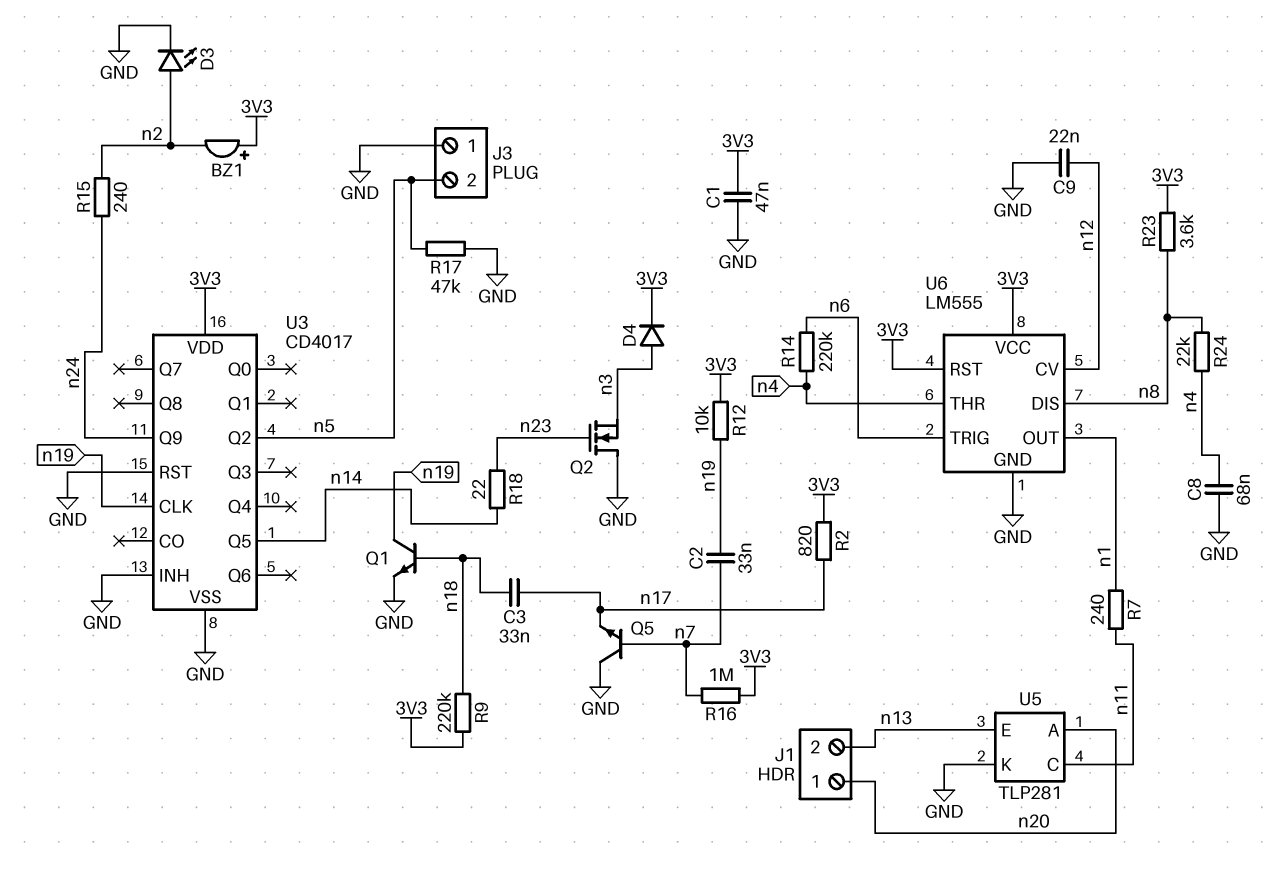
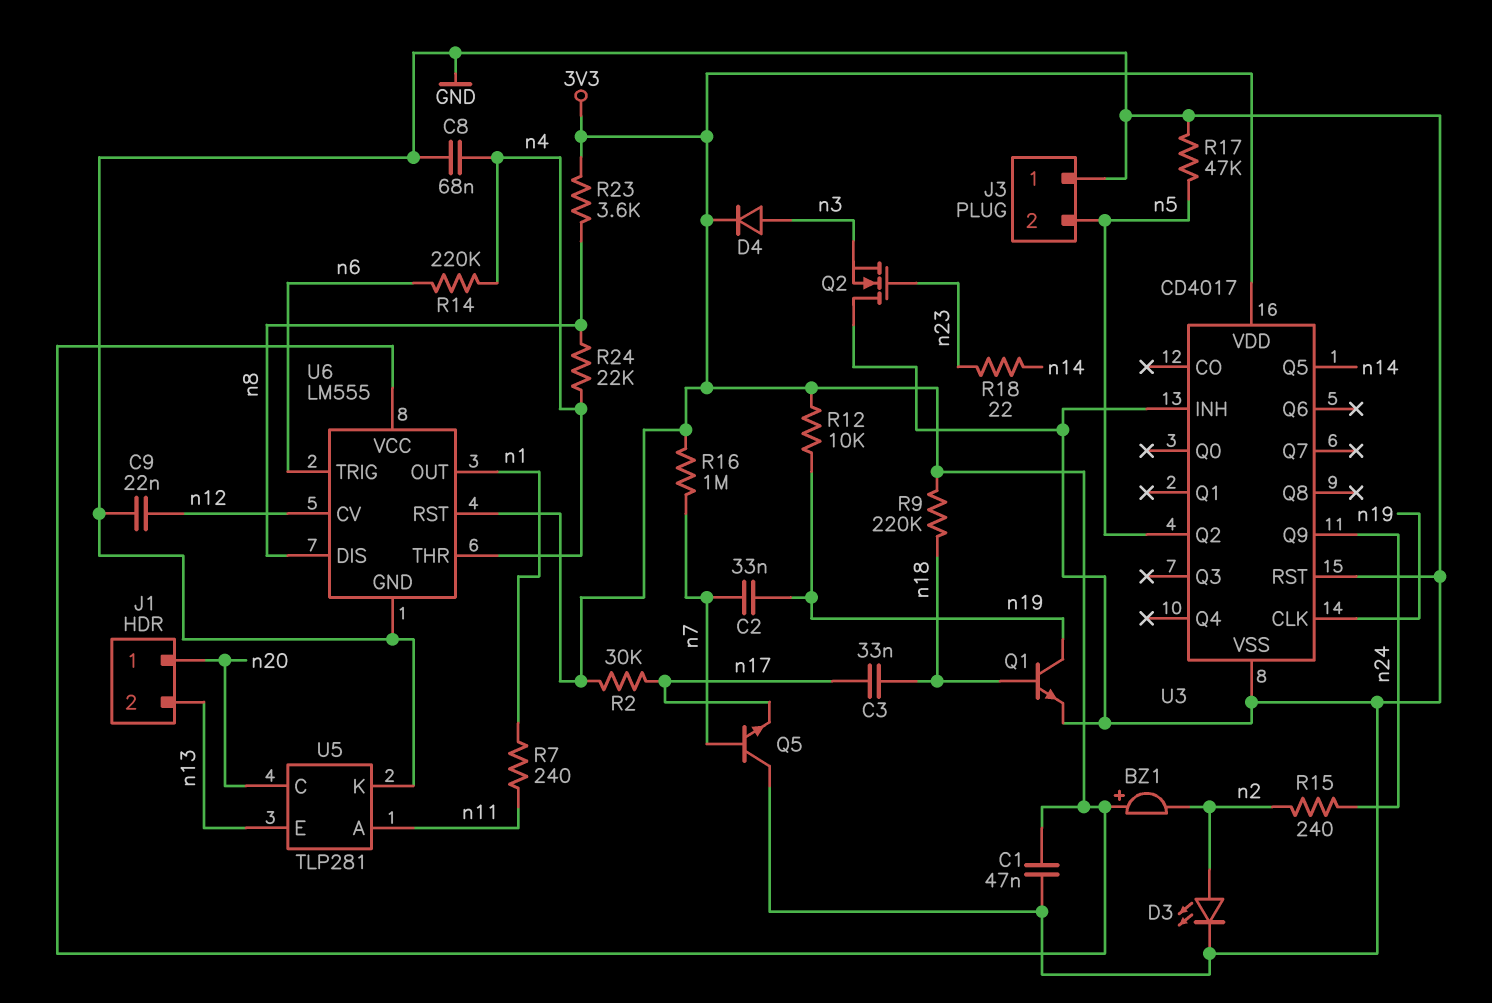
R2: 820 (3V3, n17) -> 30k (3V3, n17)
U5 pin A: n20 -> n11
U5 pin C: n11 -> n20

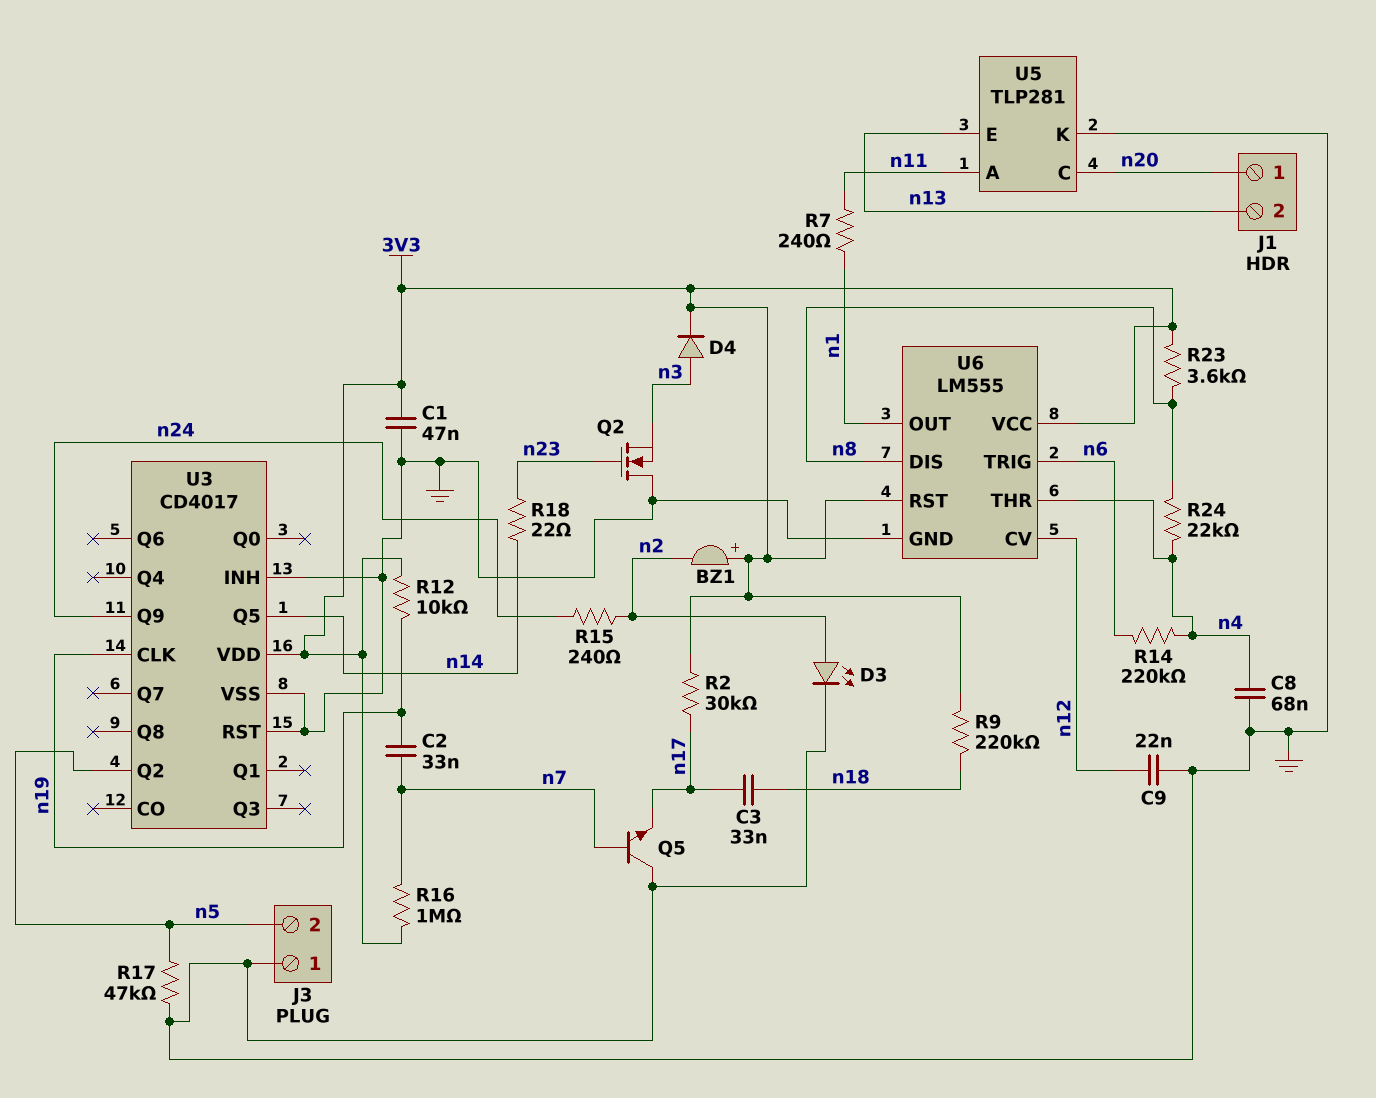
Q1: NPN (B n18, C n19, E GND) -> none

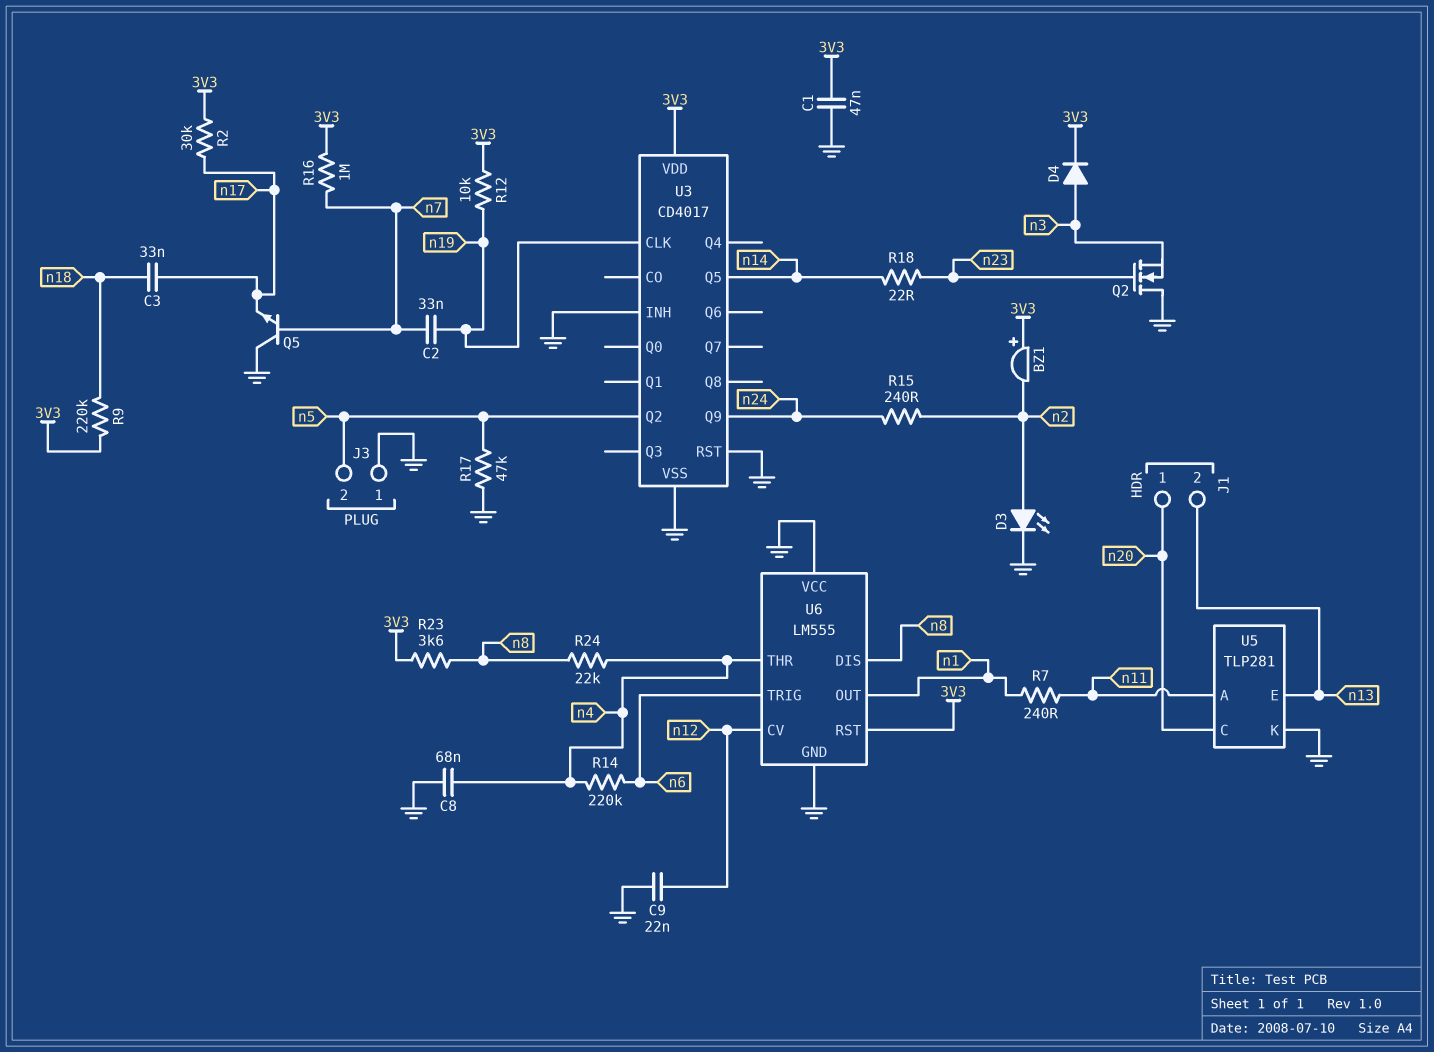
U6 pin VCC: 3V3 -> GND

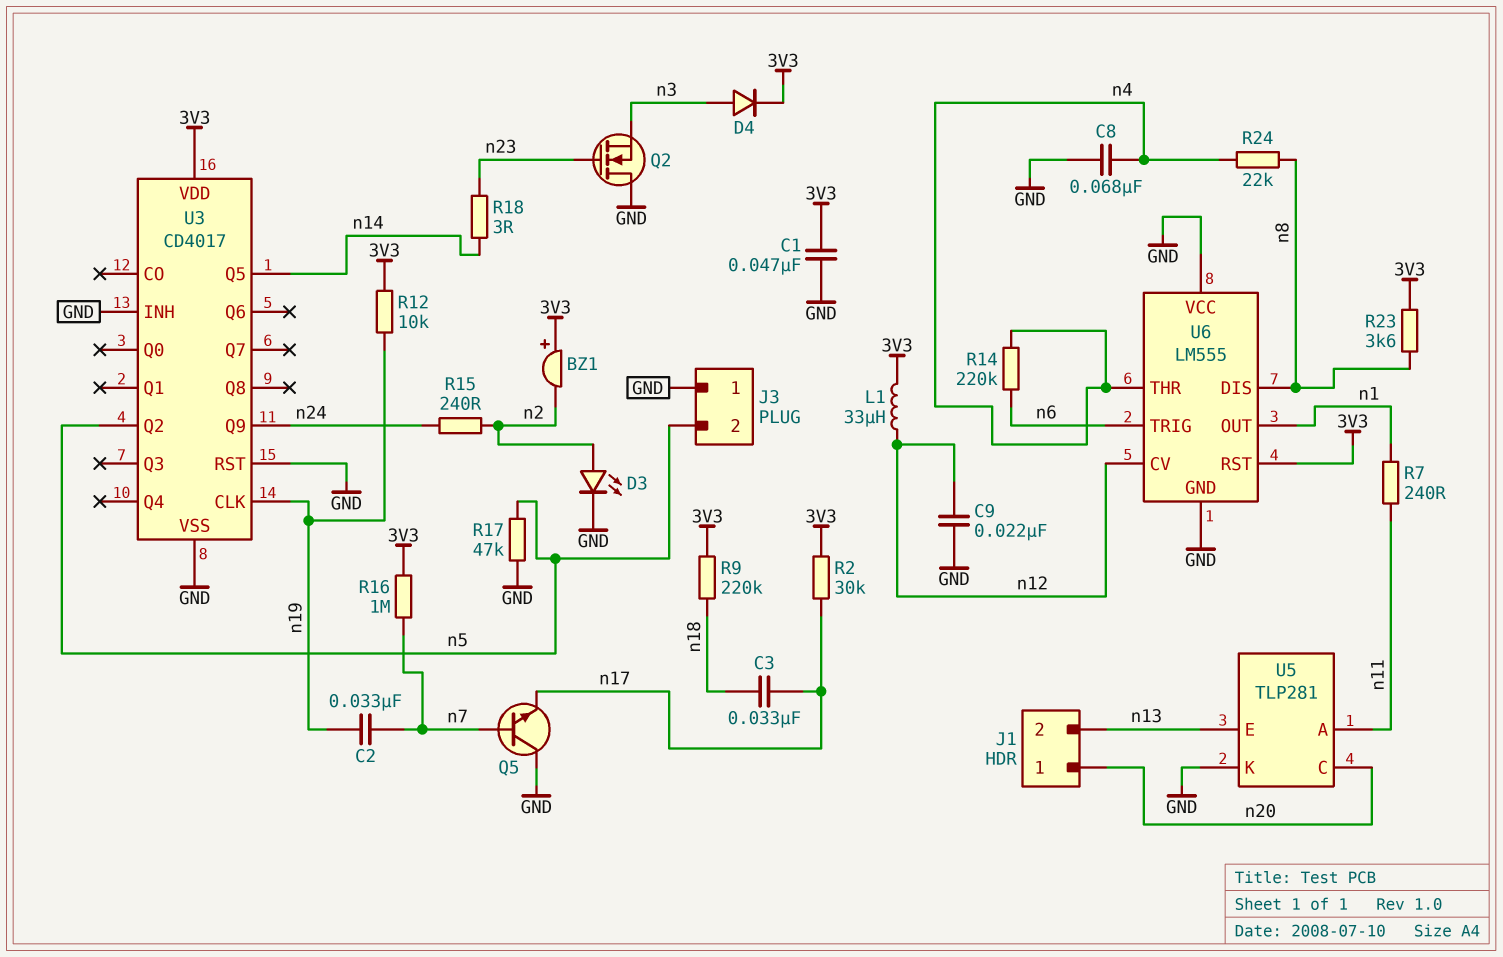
L1: none -> 33uH (3V3, n12)
R18: 22 (n14, n23) -> 3 (n14, n23)

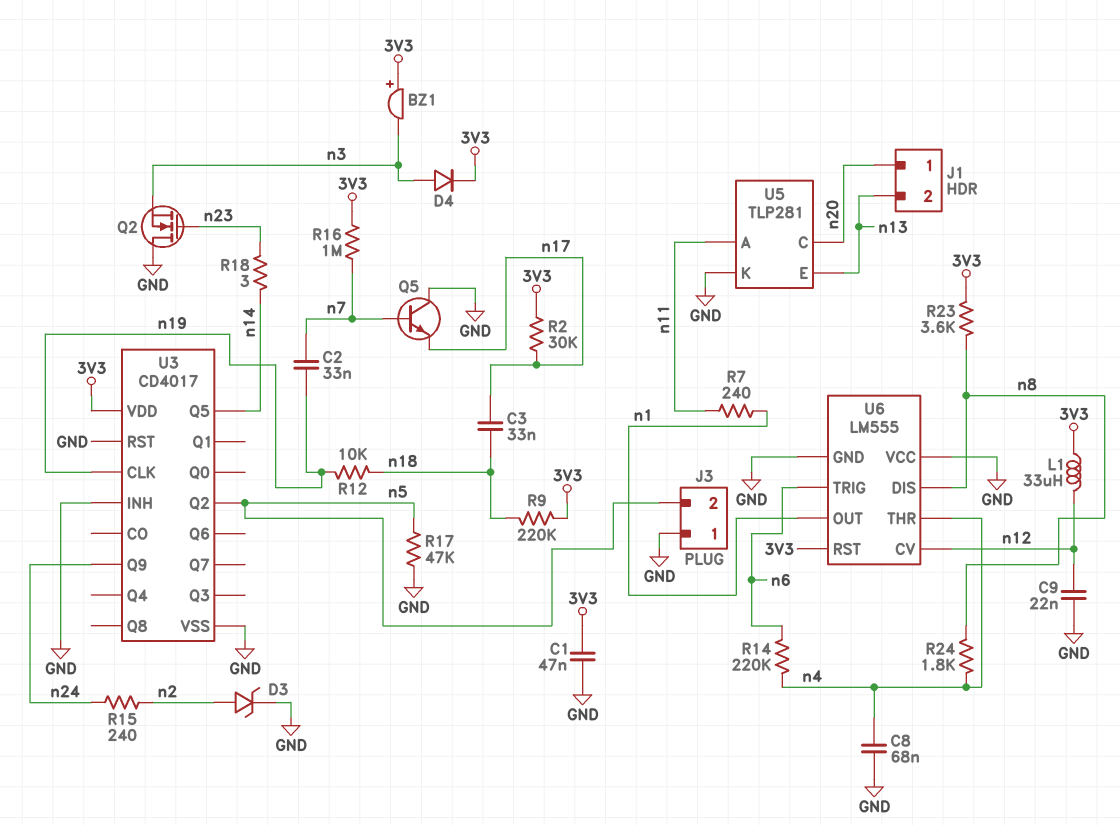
BZ1: buzzer (plus 3V3, minus n2) -> buzzer (plus 3V3, minus n3)
D3: LED (A n2, K GND) -> zener (A n2, K GND)
R12: 10k (3V3, n19) -> 10k (n18, n19)
R24: 22k (n4, n8) -> 1.8k (n4, n8)

